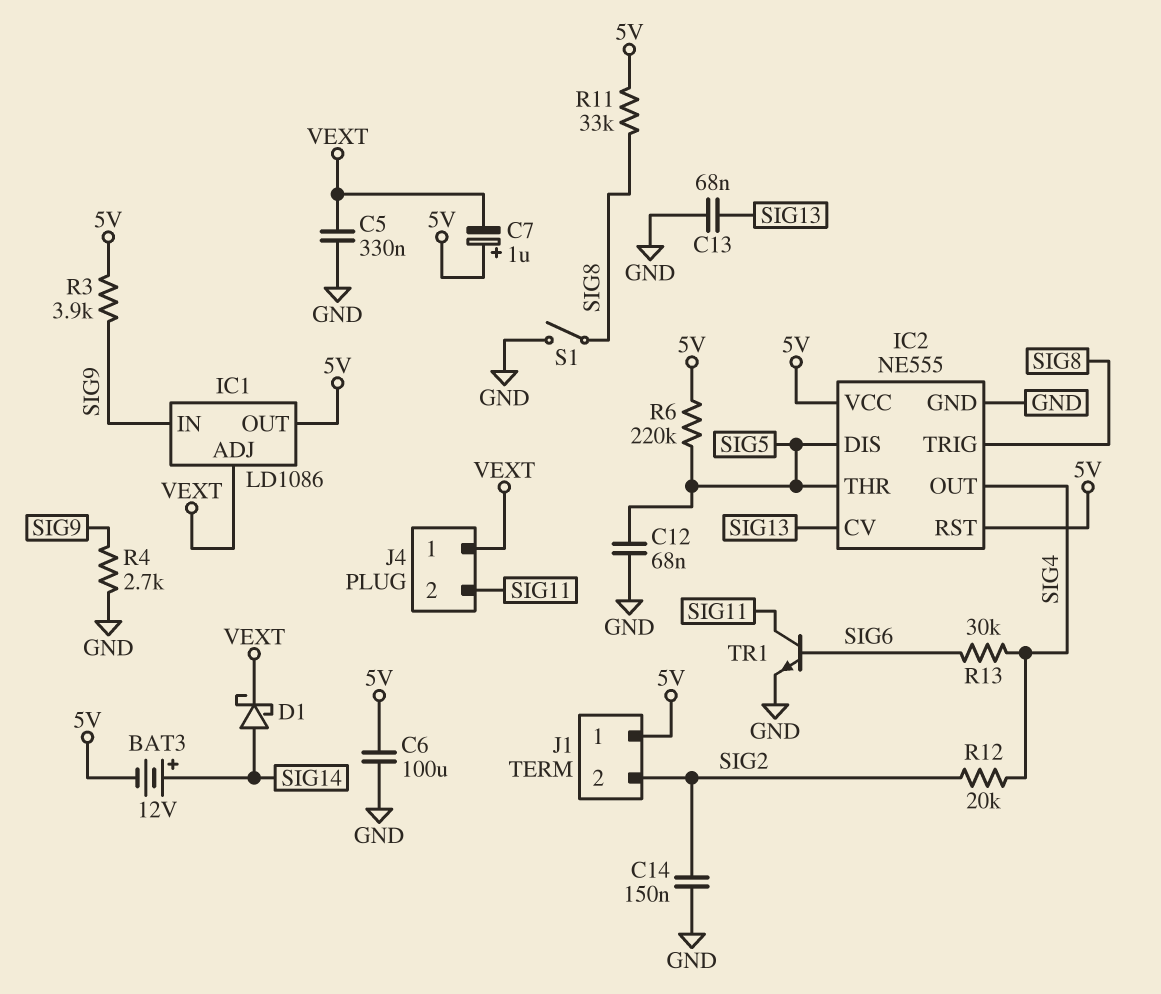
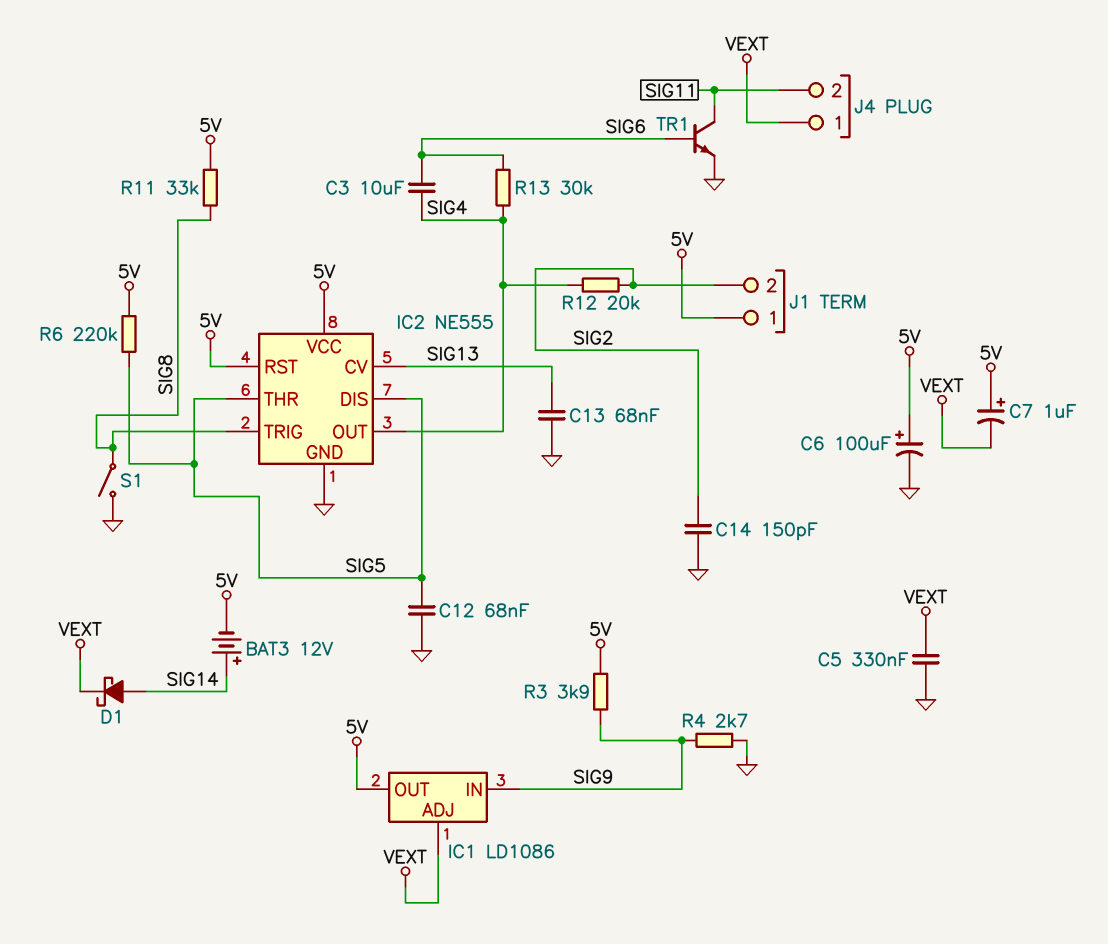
C3: none -> 10uF (SIG4, SIG6)
C6: 100uF (5V, GND) -> 100uF (plus 5V, minus GND)
C14: 150nF (GND, SIG2) -> 150pF (GND, SIG2)

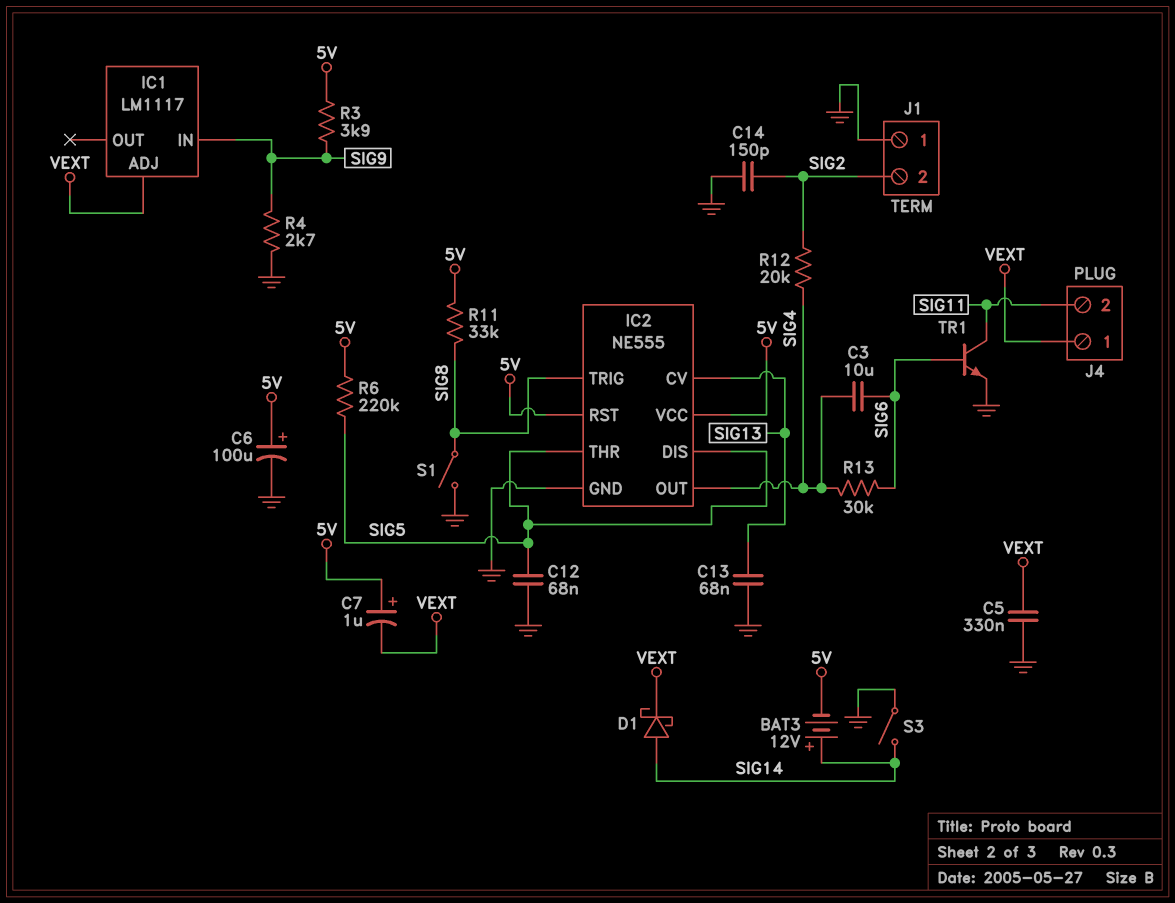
IC1: LD1086 -> LM1117
IC1 pin OUT: 5V -> none
J1 pin 1: 5V -> GND
S3: none -> switch (GND, SIG14)

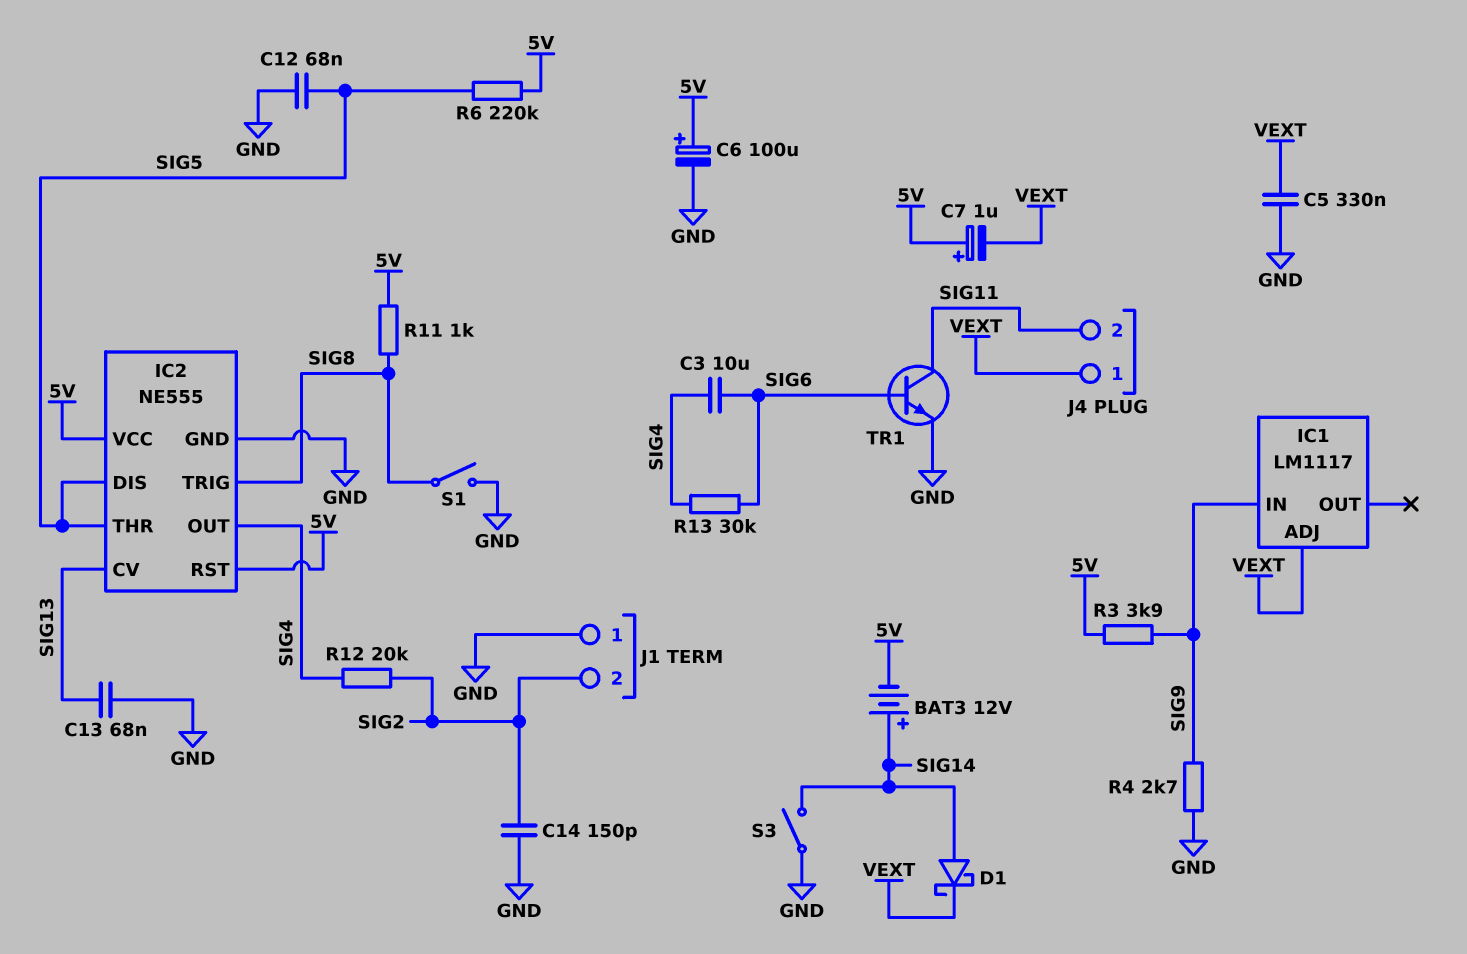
R11: 33k (5V, SIG8) -> 1k (5V, SIG8)

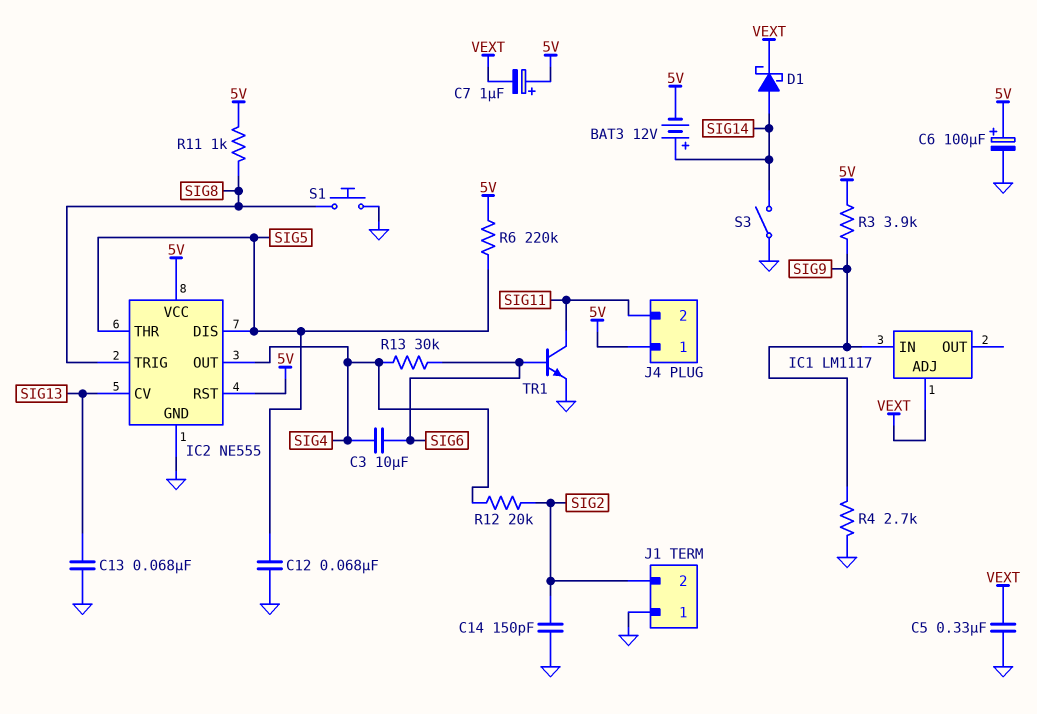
J4 pin 1: VEXT -> 5V
S1: switch (GND, SIG8) -> button (GND, SIG8)

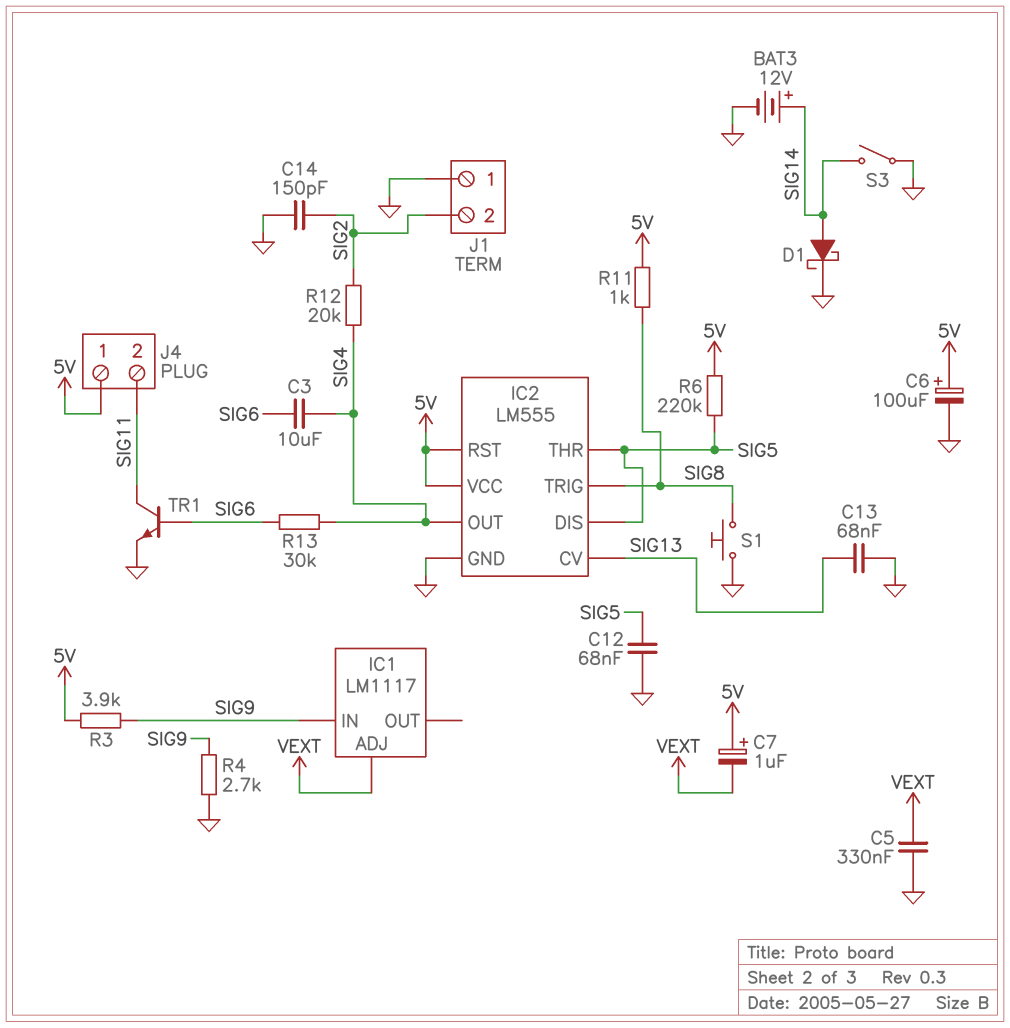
BAT3: 12V (plus SIG14, minus 5V) -> 12V (plus SIG14, minus GND)
D1: schottky (A SIG14, K VEXT) -> schottky (A SIG14, K GND)
IC2: NE555 -> LM555

